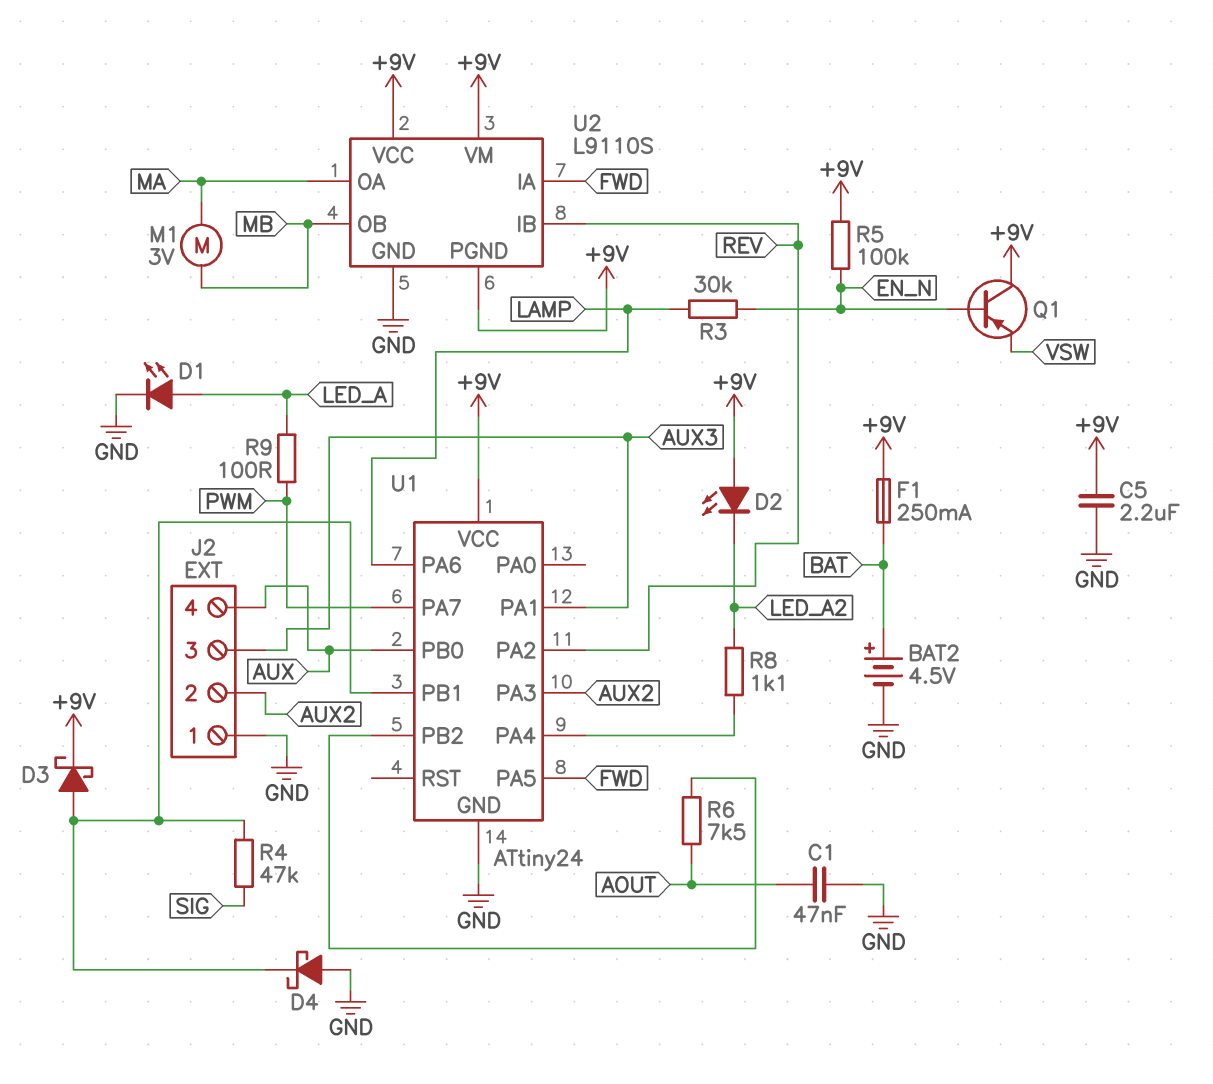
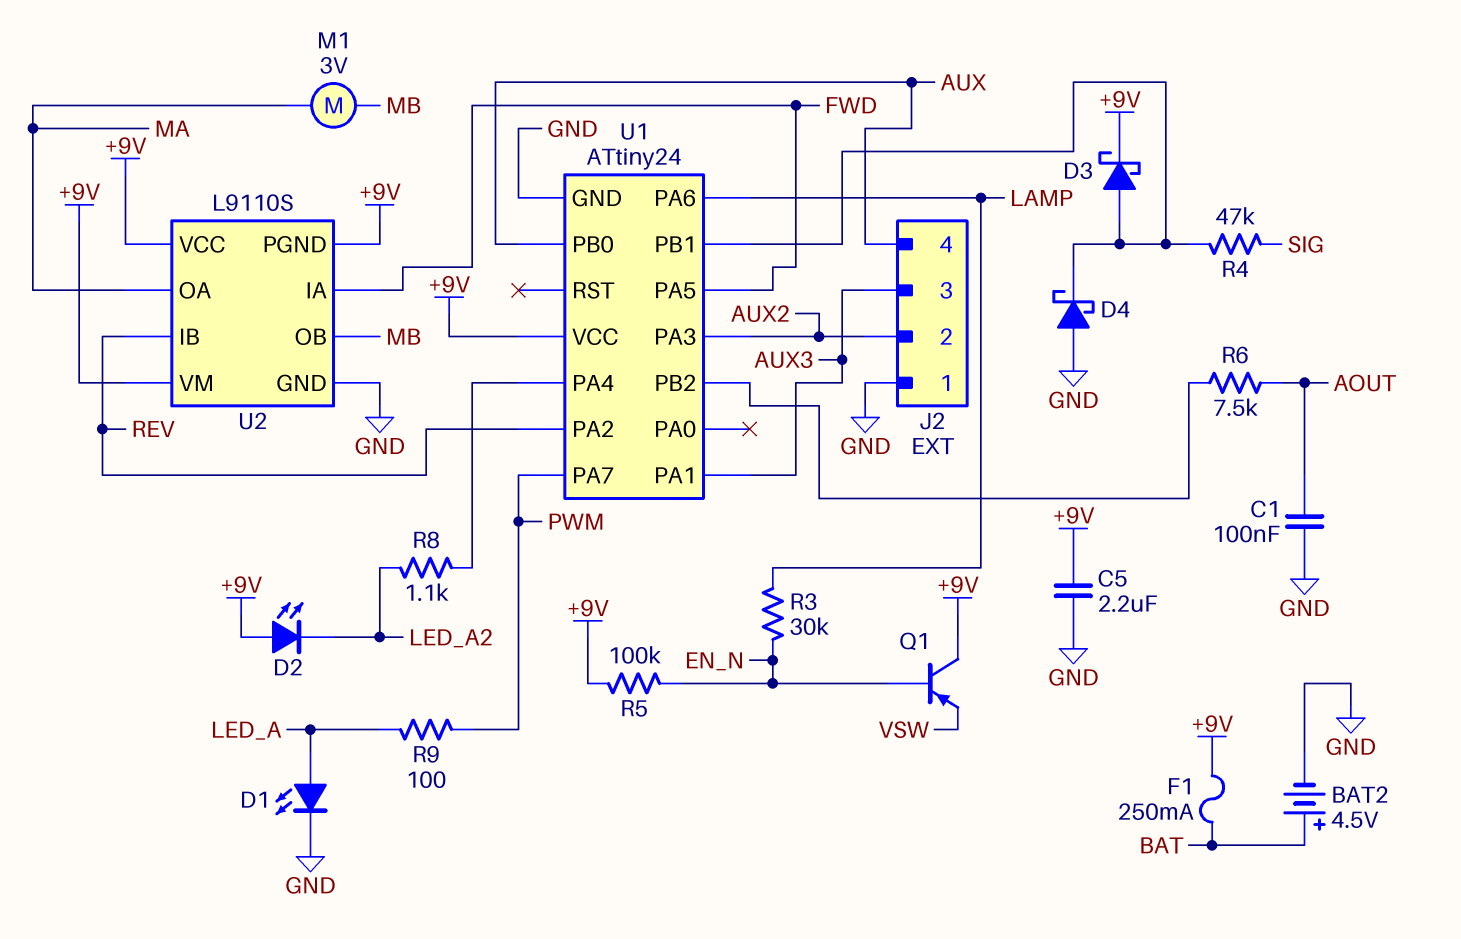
C1: 47nF (AOUT, GND) -> 100nF (AOUT, GND)

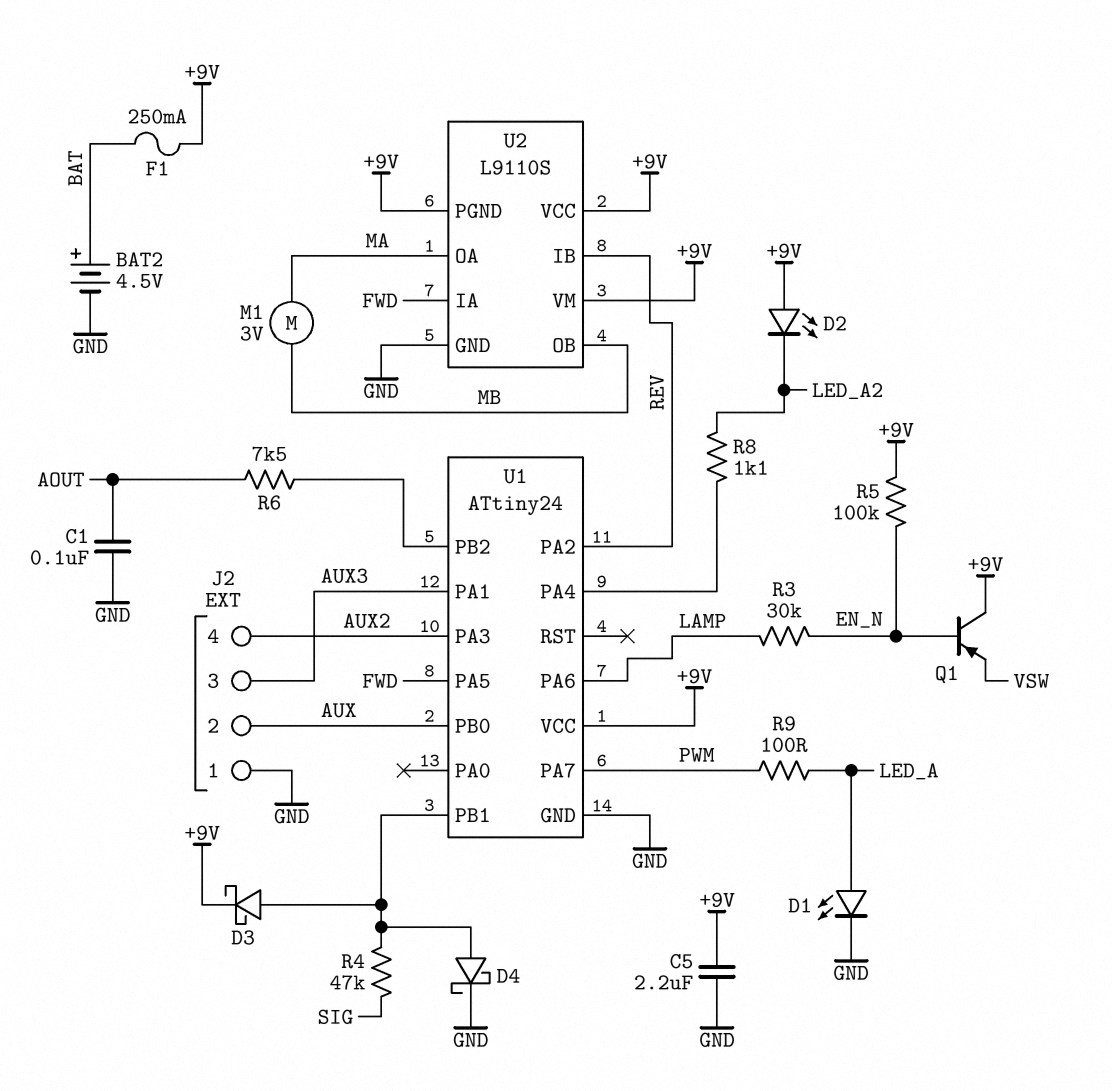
D4: schottky (A GND, K U1/PB1) -> schottky (A U1/PB1, K GND)
J2 pin 2: AUX2 -> AUX
J2 pin 4: AUX -> AUX2

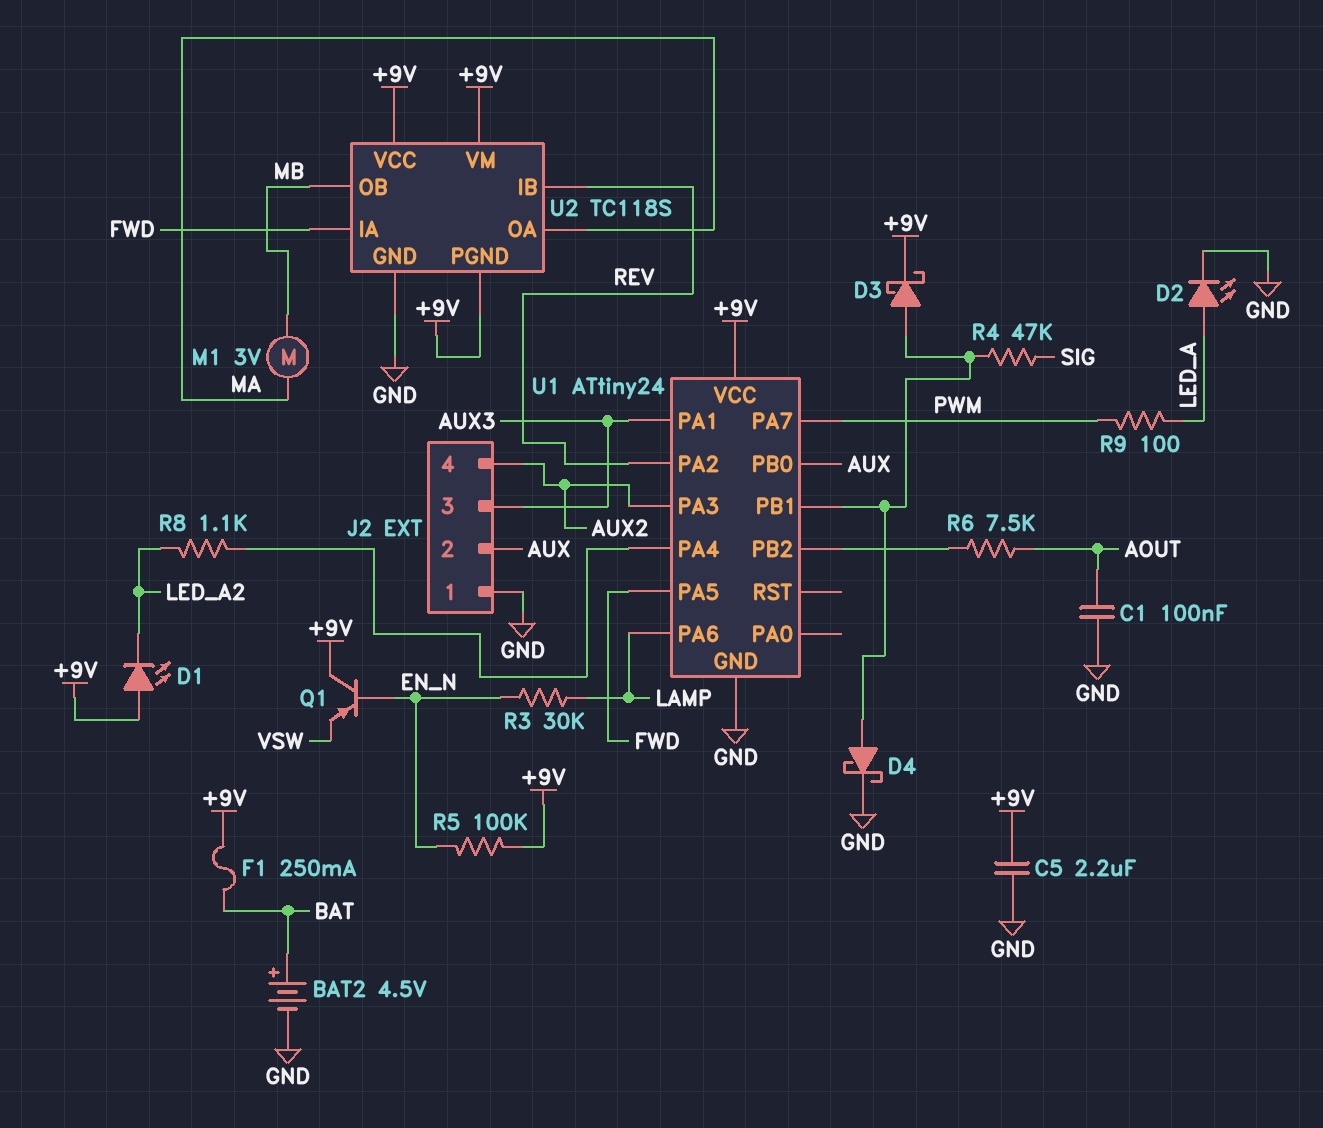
D1: LED (A LED_A, K GND) -> LED (A +9V, K LED_A2)
D2: LED (A +9V, K LED_A2) -> LED (A LED_A, K GND)
U2: L9110S -> TC118S

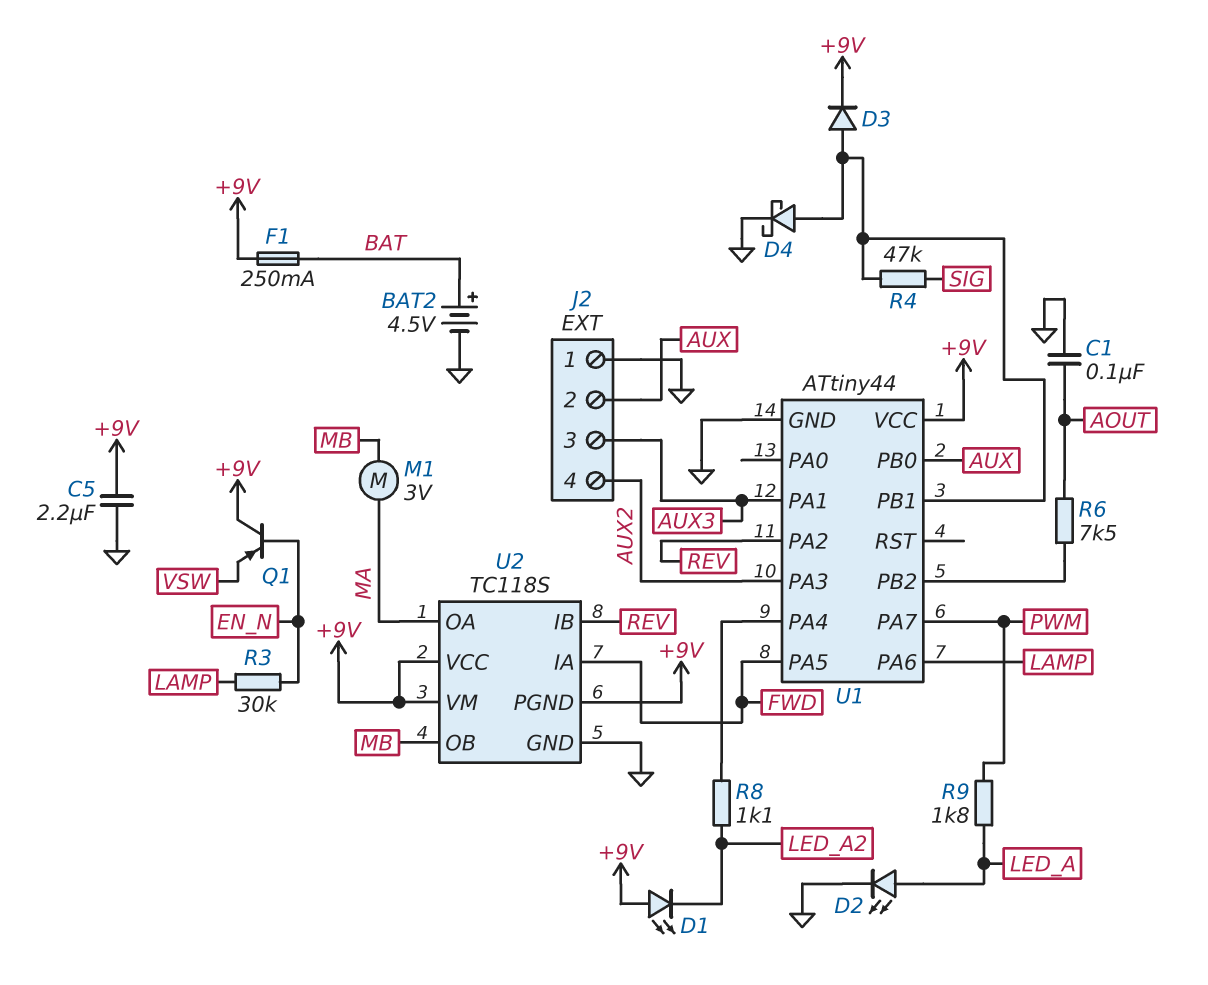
D3: schottky (A U1/PB1, K +9V) -> diode (A U1/PB1, K +9V)
R5: 100k (+9V, EN_N) -> none
R9: 100 (LED_A, PWM) -> 1.8k (LED_A, PWM)
U1: ATtiny24 -> ATtiny44

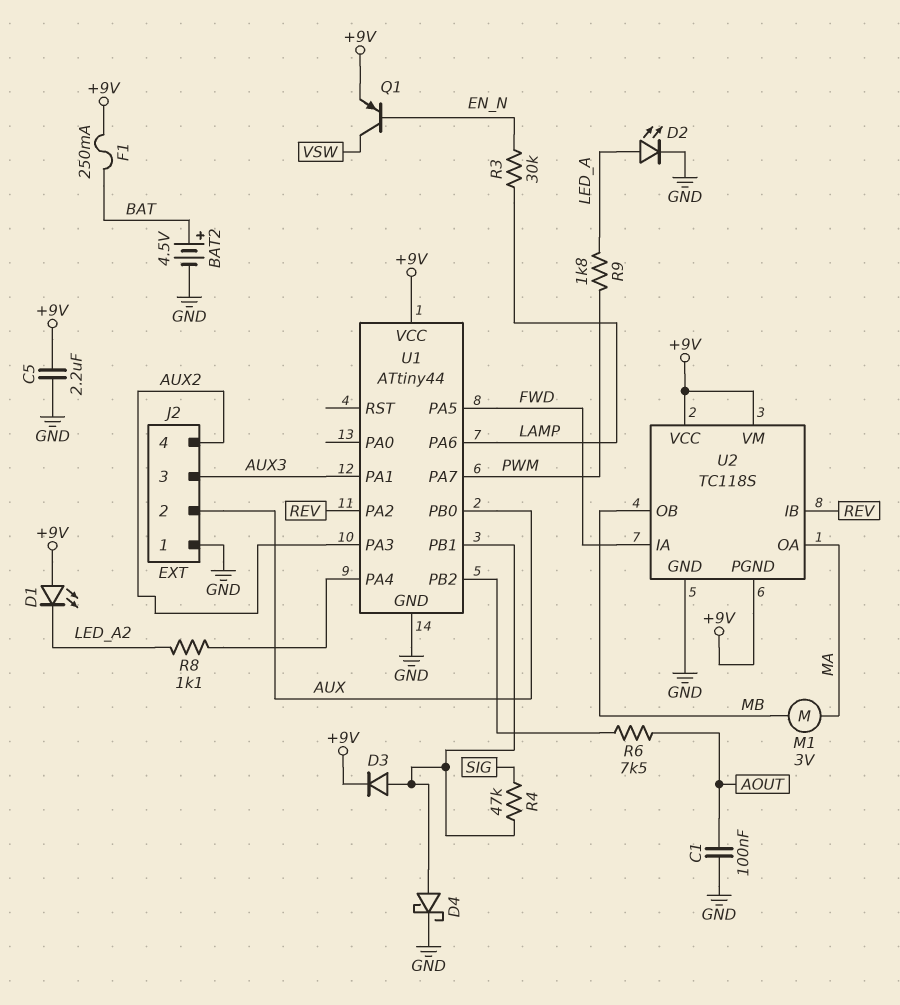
Q1: PNP (B EN_N, C +9V, E VSW) -> PNP (B EN_N, C VSW, E +9V)

